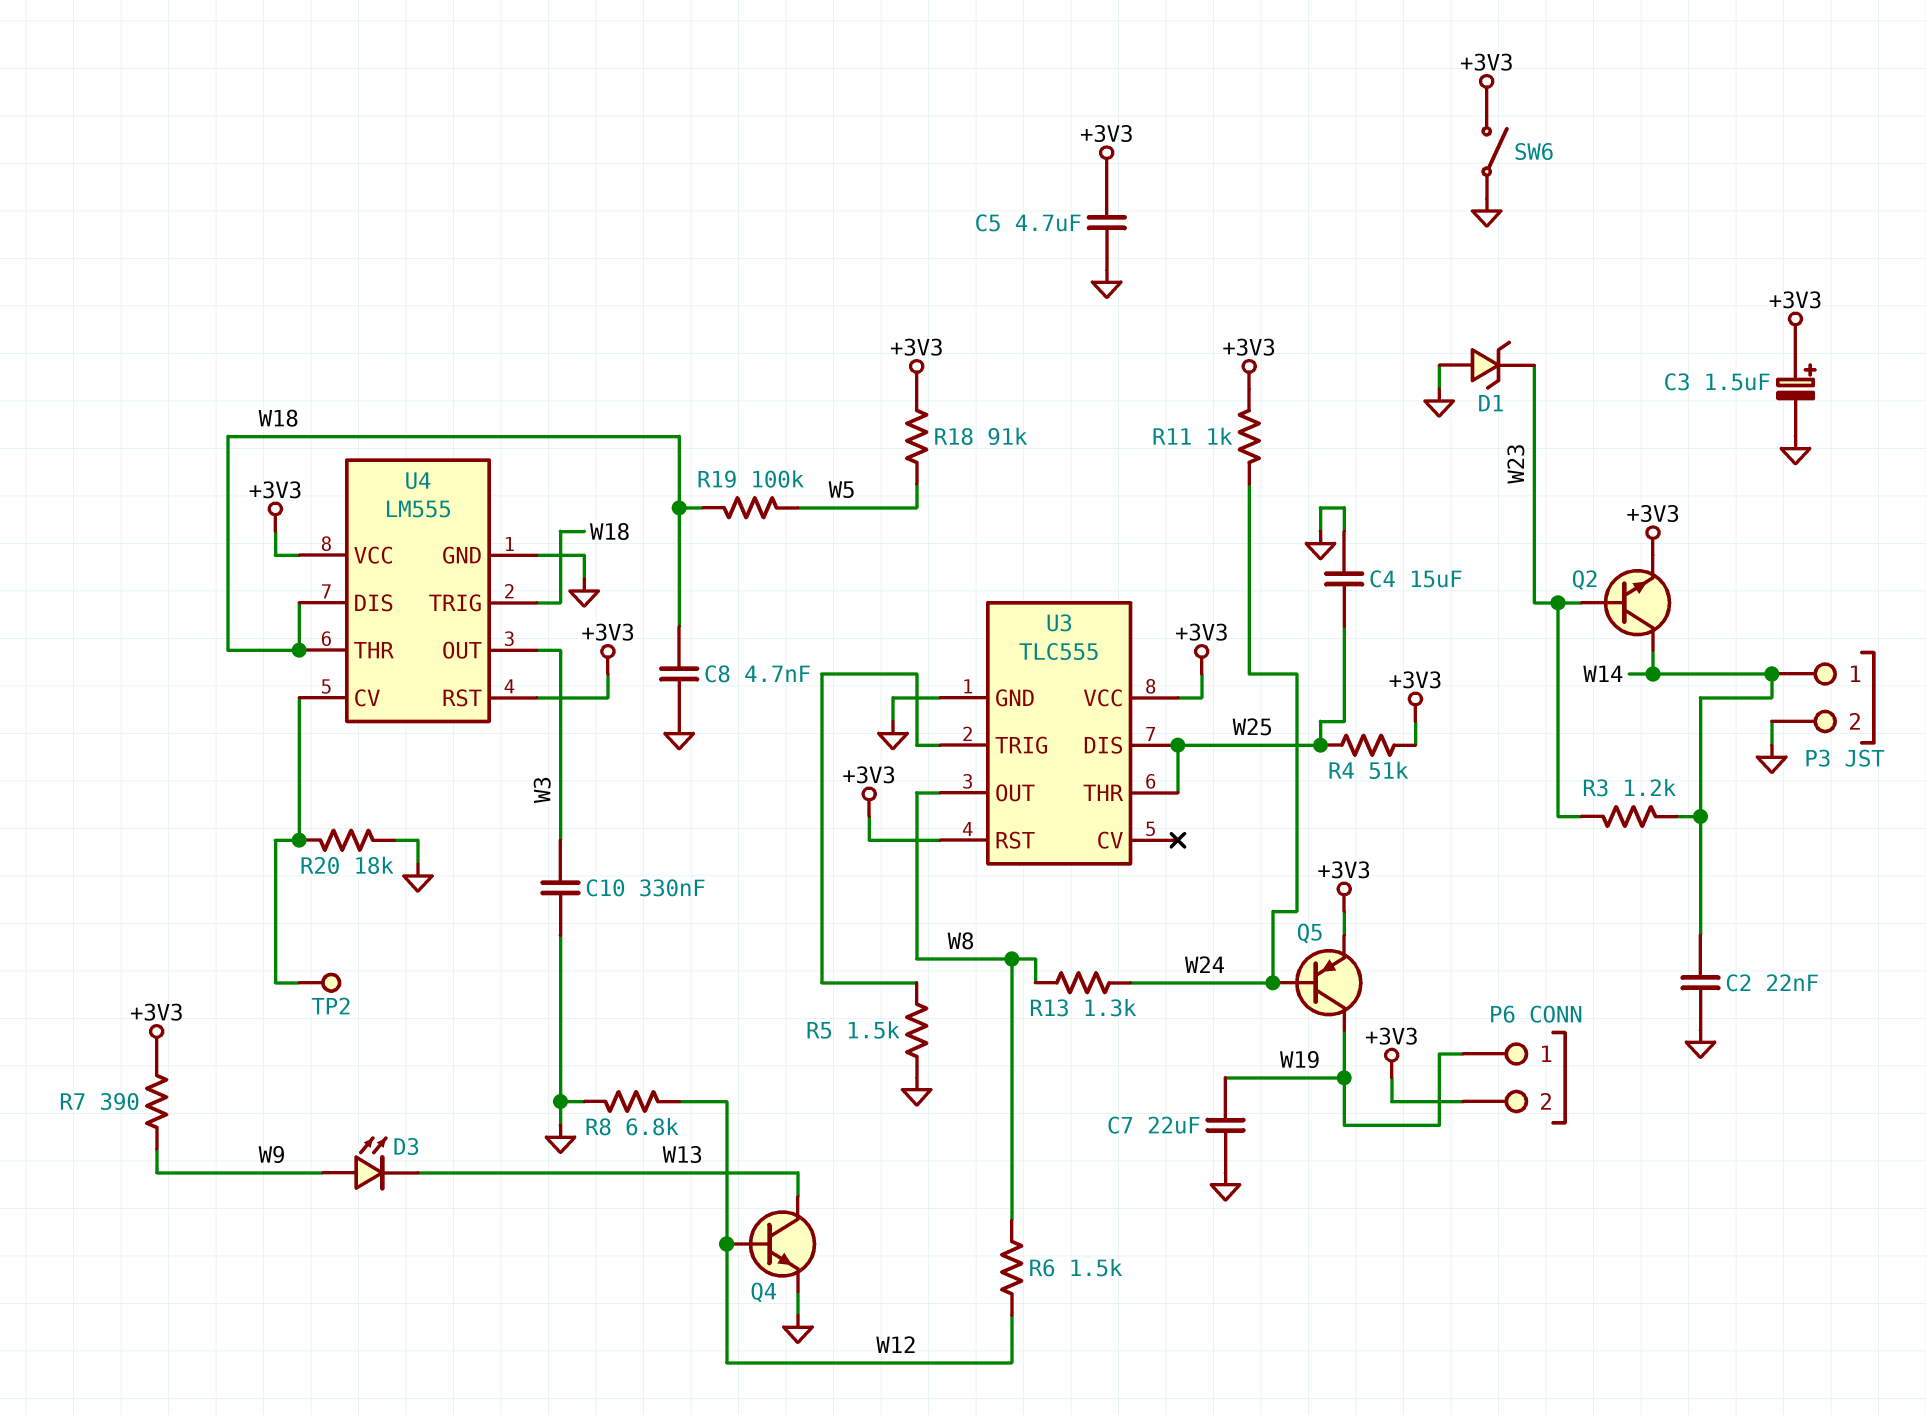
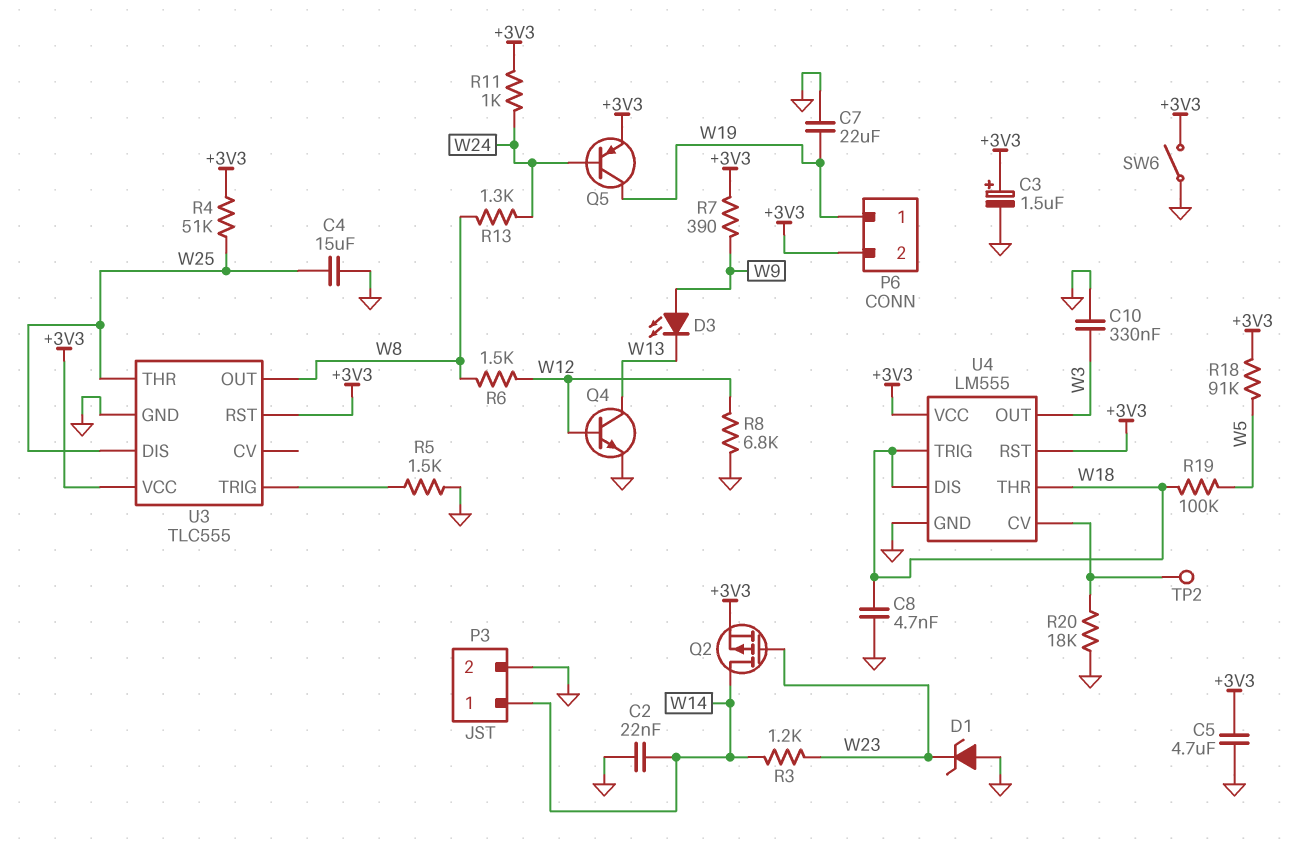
Q2: NPN (B W23, C W14, E +3V3) -> PMOS (G W23, D W14, S +3V3)

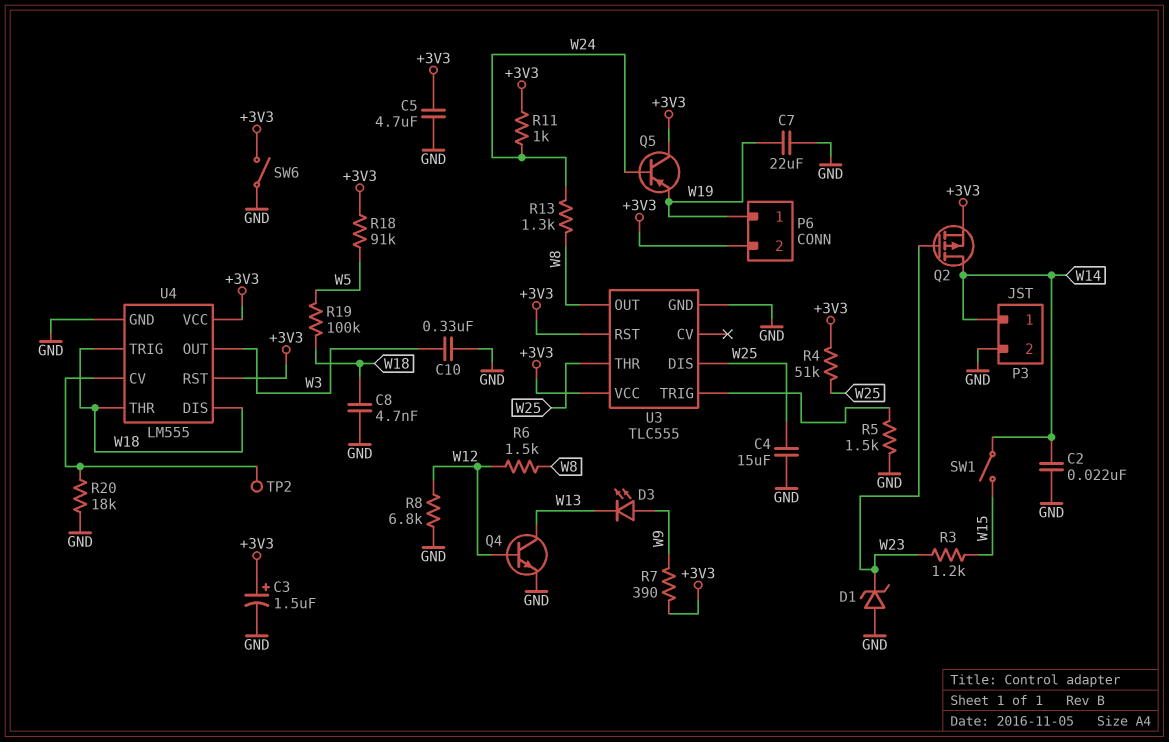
Q5: PNP (B W24, C W19, E +3V3) -> PNP (B W24, C +3V3, E W19)
R3: 1.2k (W14, W23) -> 1.2k (W15, W23)
SW1: none -> switch (W14, W15)

